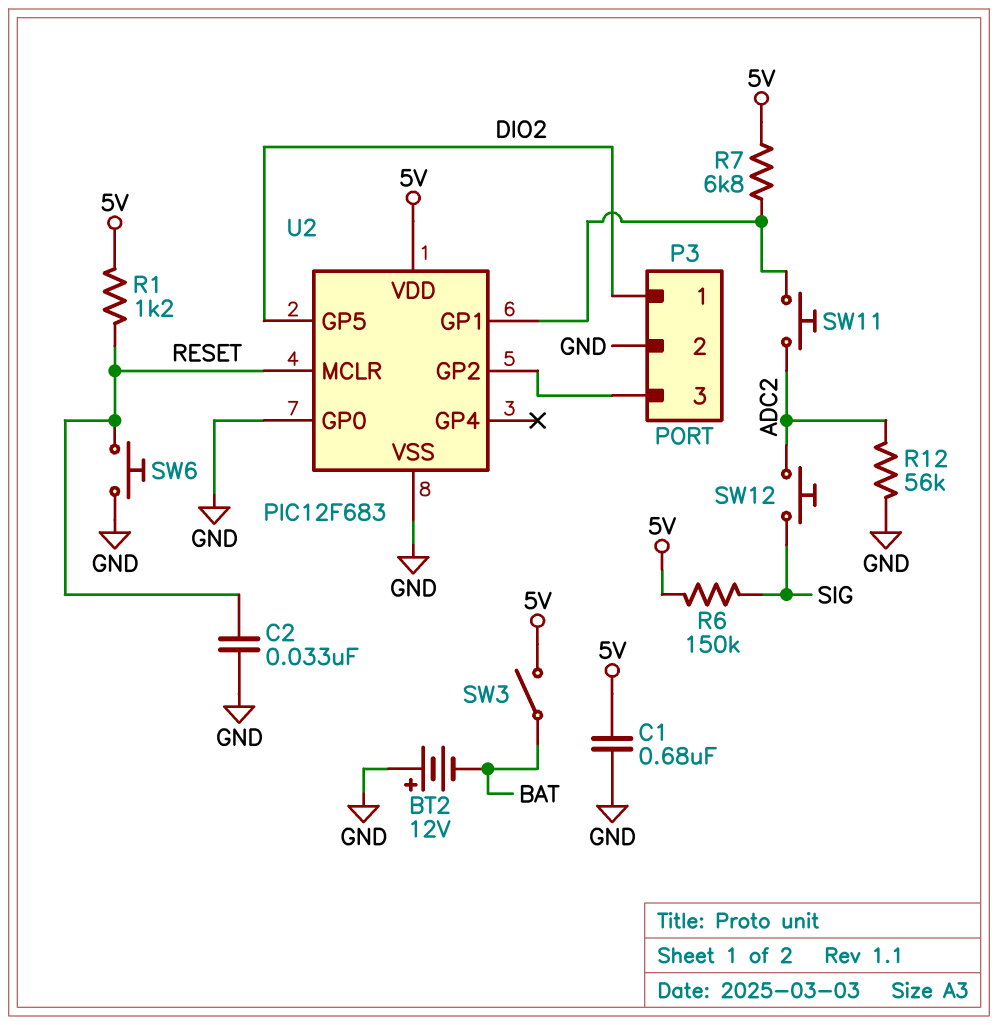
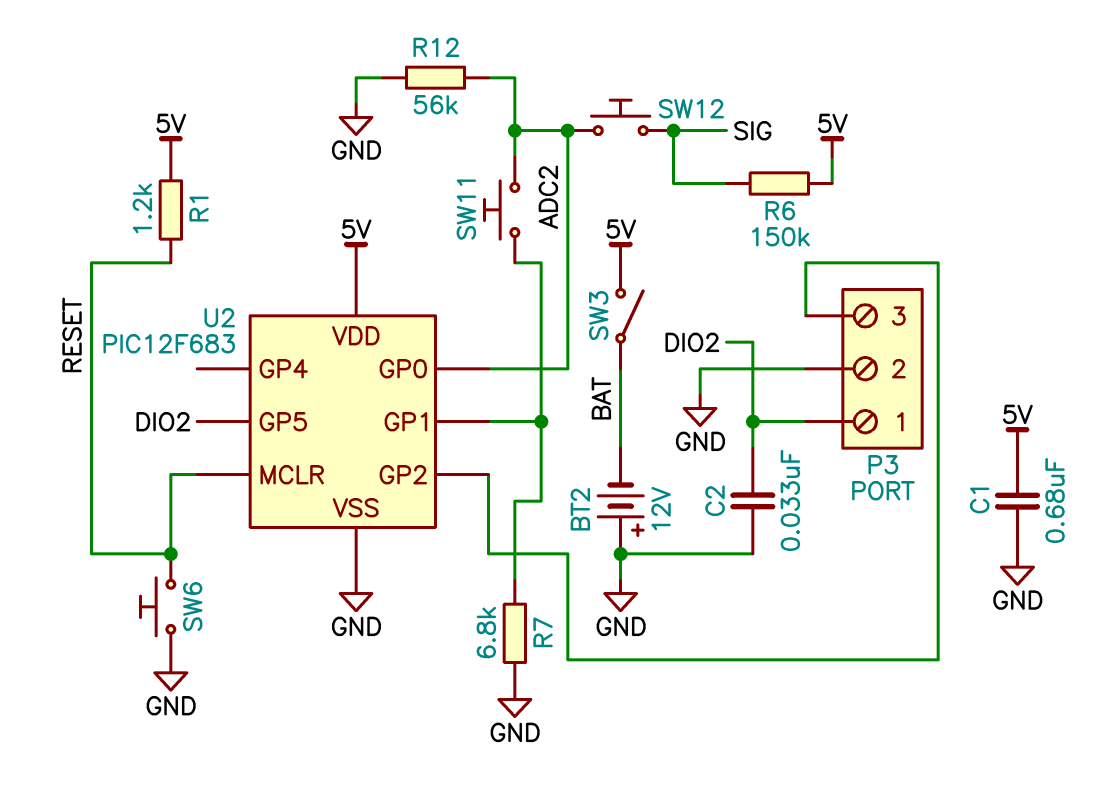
C2: 33nF (GND, RESET) -> 33nF (DIO2, GND)
R7: 6.8k (5V, U2/GP1) -> 6.8k (GND, U2/GP1)
U2 pin GP0: GND -> ADC2

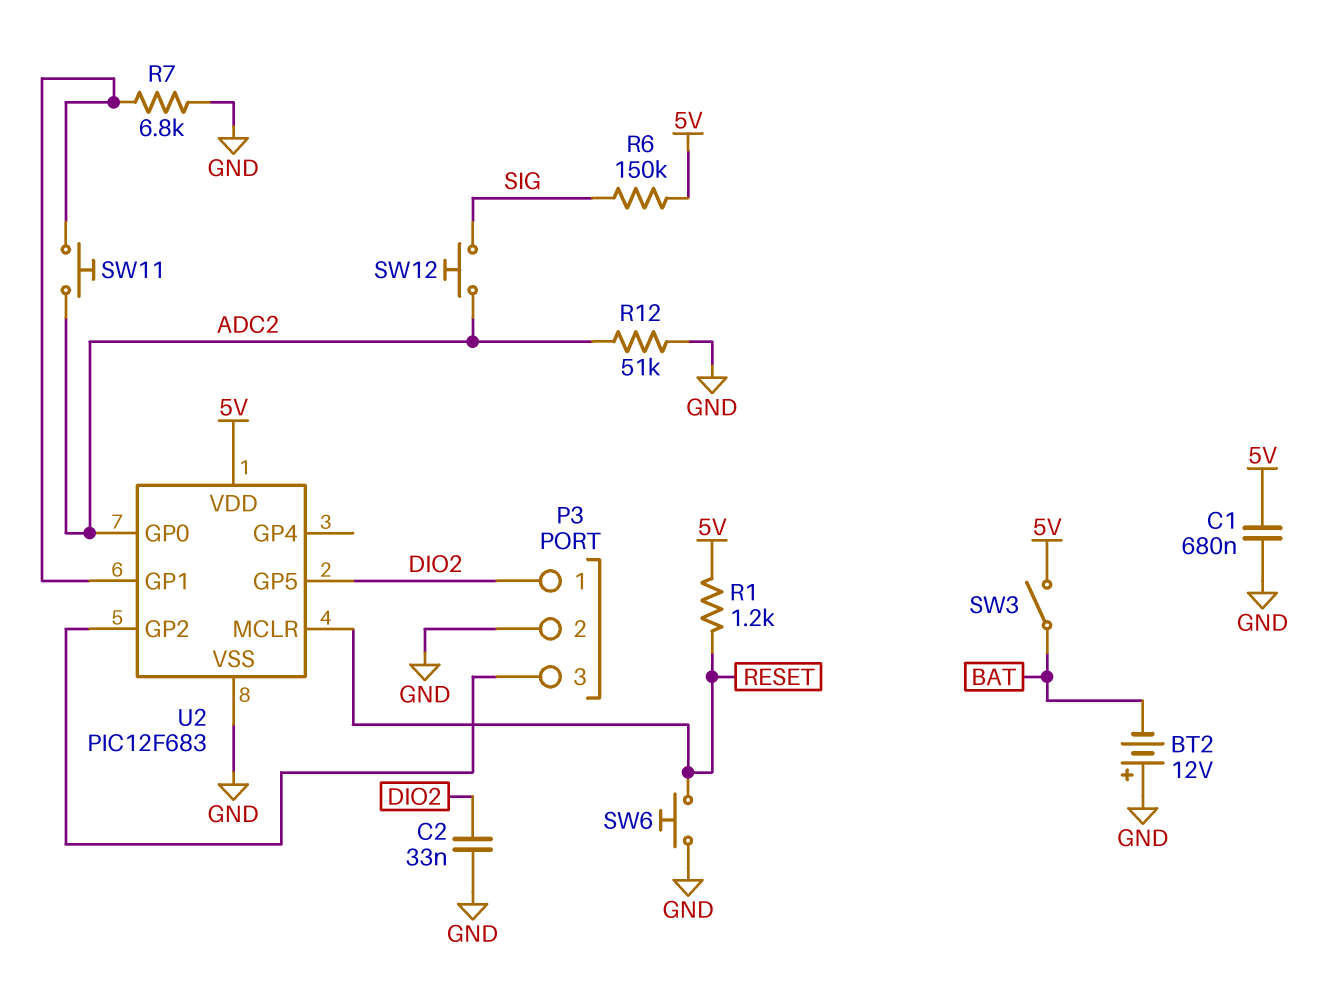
R12: 56k (ADC2, GND) -> 51k (ADC2, GND)

